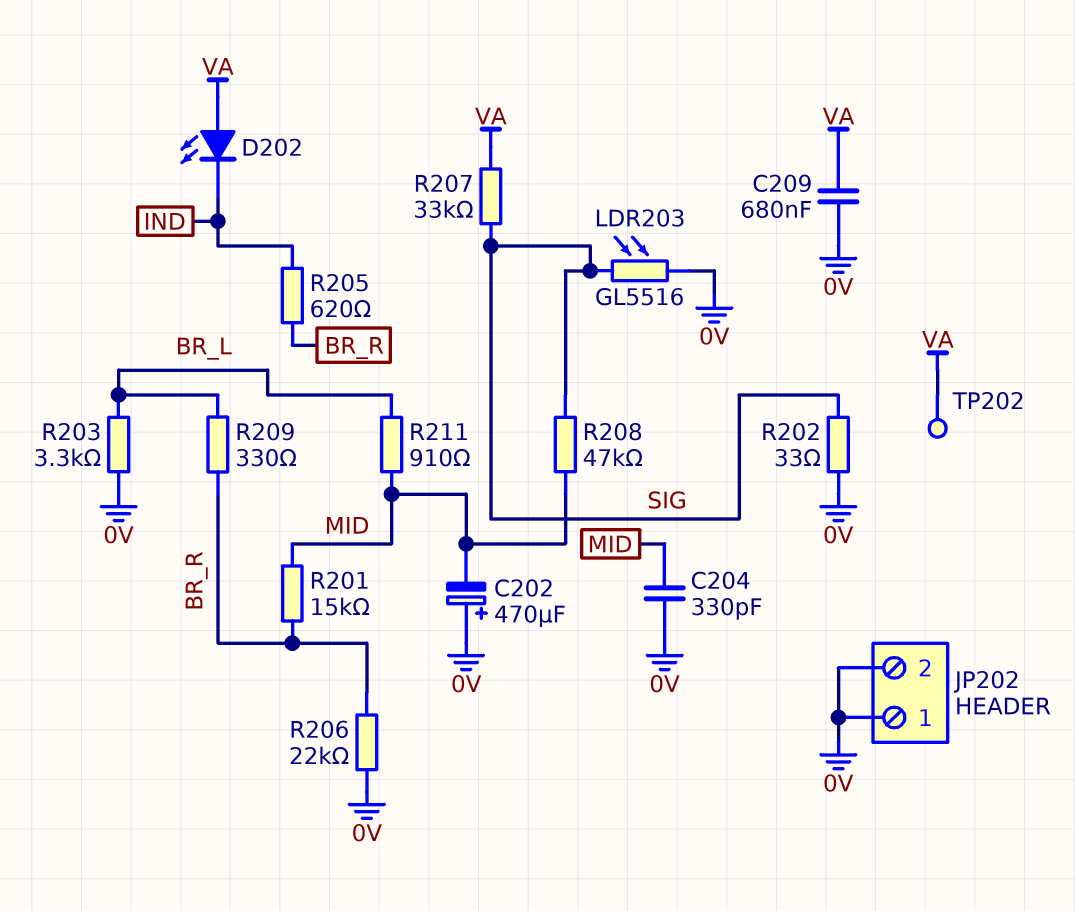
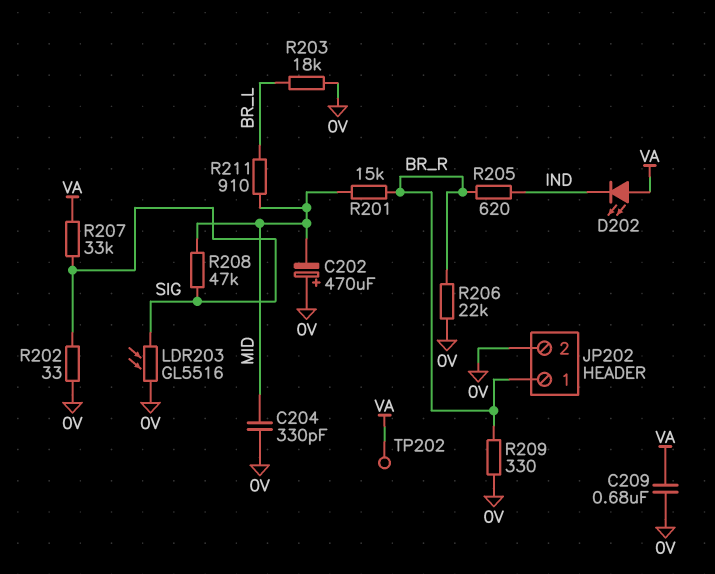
JP202 pin 1: 0V -> BR_R
R203: 3.3k (0V, BR_L) -> 18k (0V, BR_L)
R209: 330 (BR_L, BR_R) -> 330 (0V, BR_R)

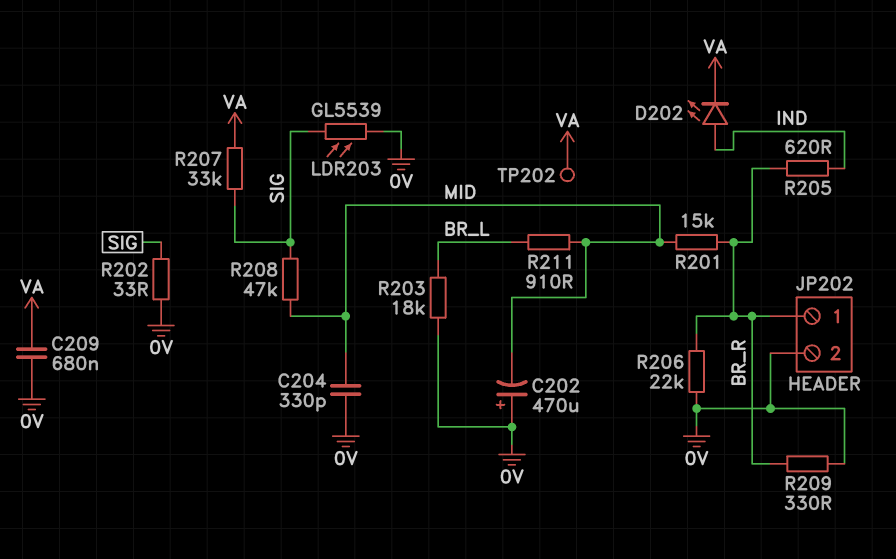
D202: LED (A VA, K IND) -> LED (A IND, K VA)
LDR203: GL5516 (0V, SIG) -> GL5539 (0V, SIG)

